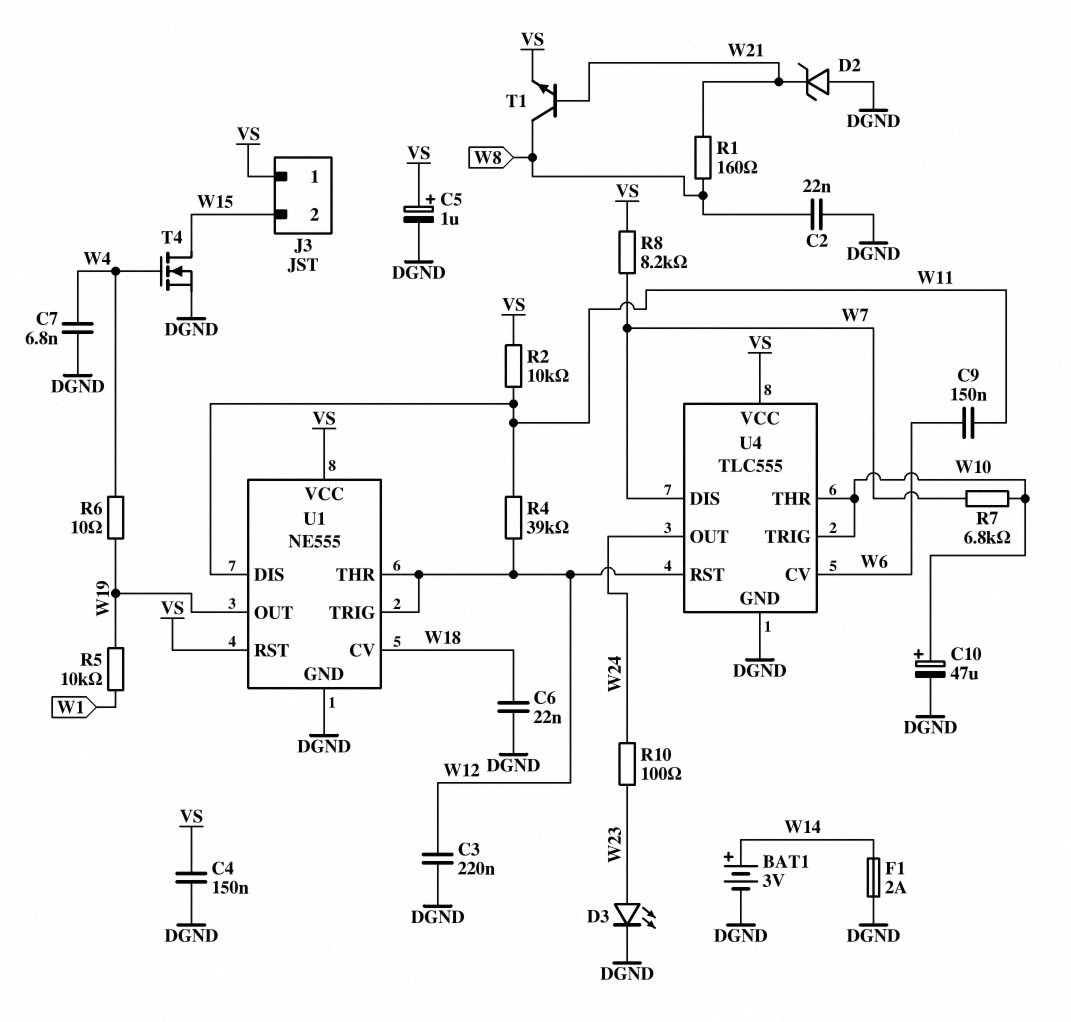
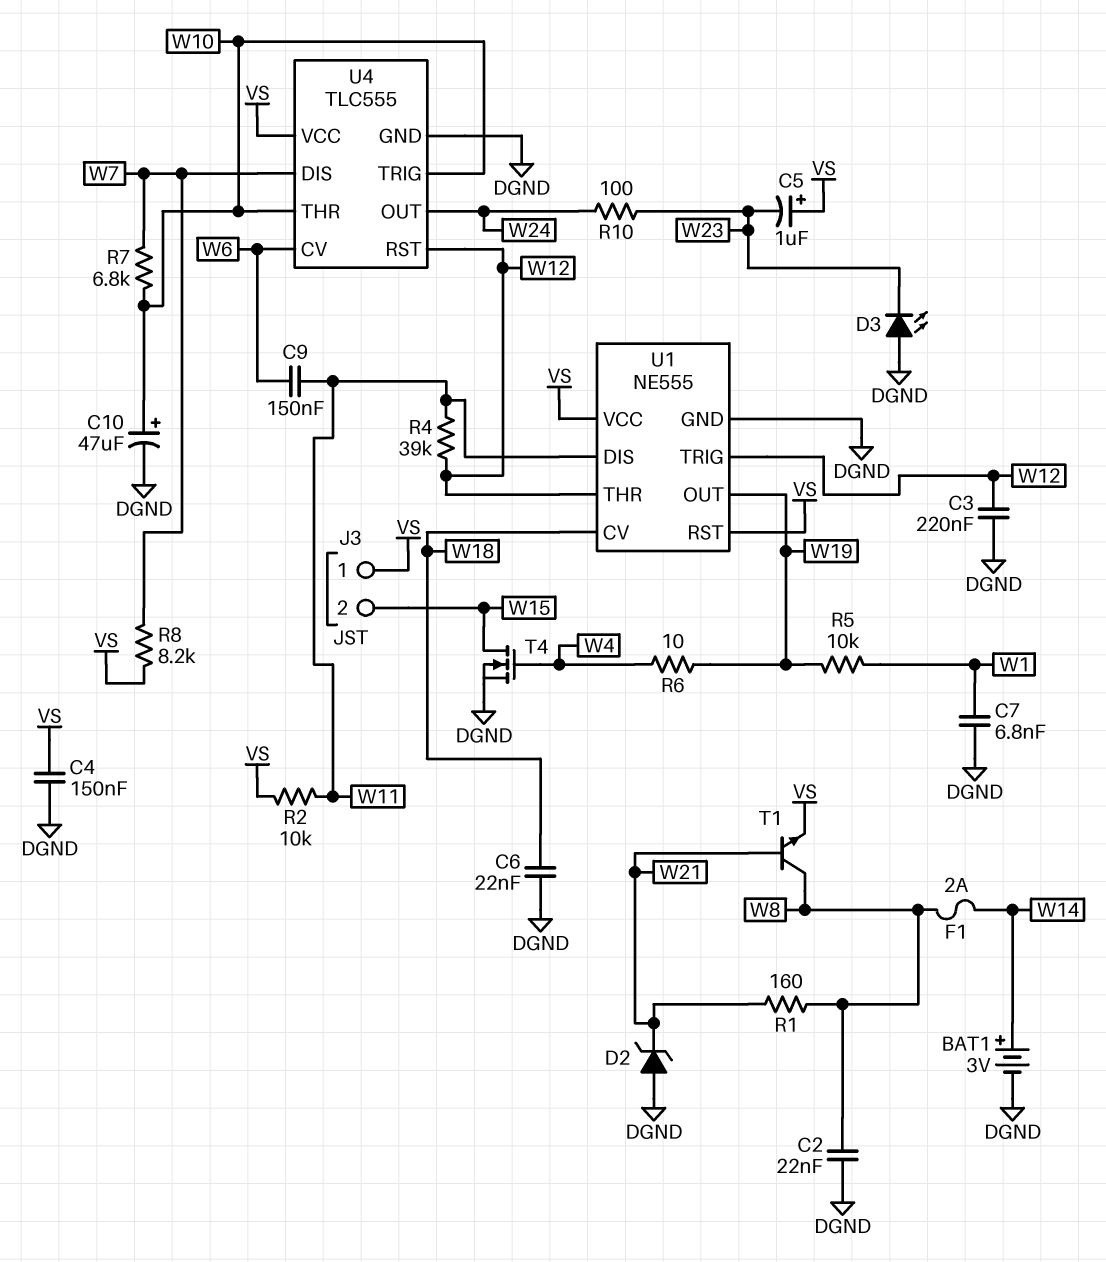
C5: 1uF (plus VS, minus DGND) -> 1uF (plus VS, minus W23)
C7: 6.8nF (DGND, W4) -> 6.8nF (DGND, W1)
D3: LED (A W23, K DGND) -> LED (A DGND, K W23)
F1: 2A (DGND, W14) -> 2A (W8, W14)

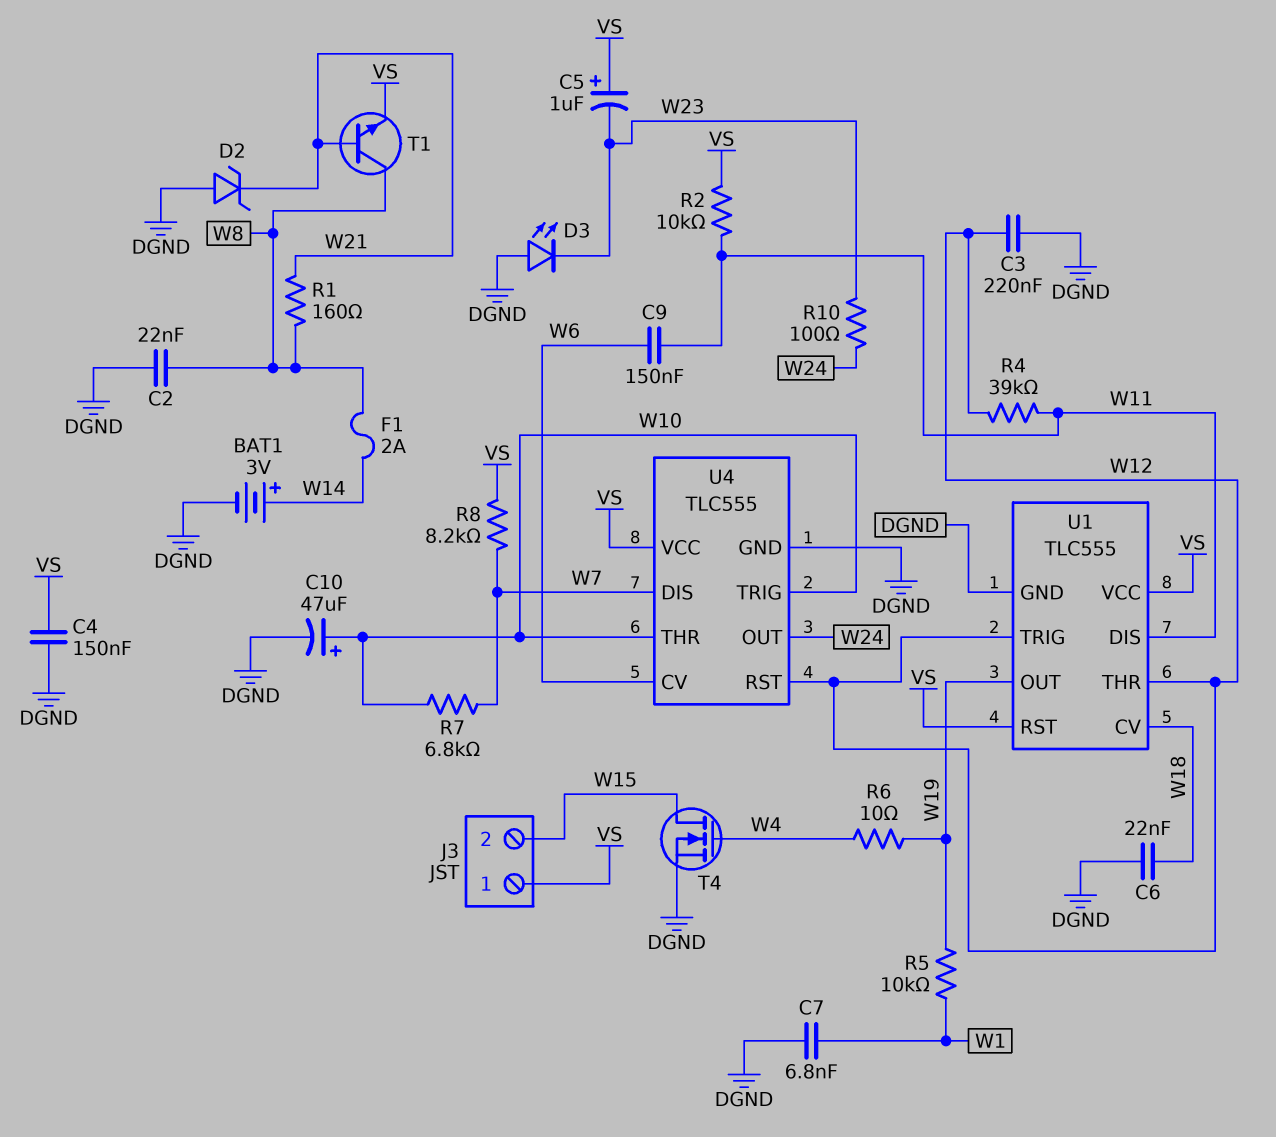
U1: NE555 -> TLC555

